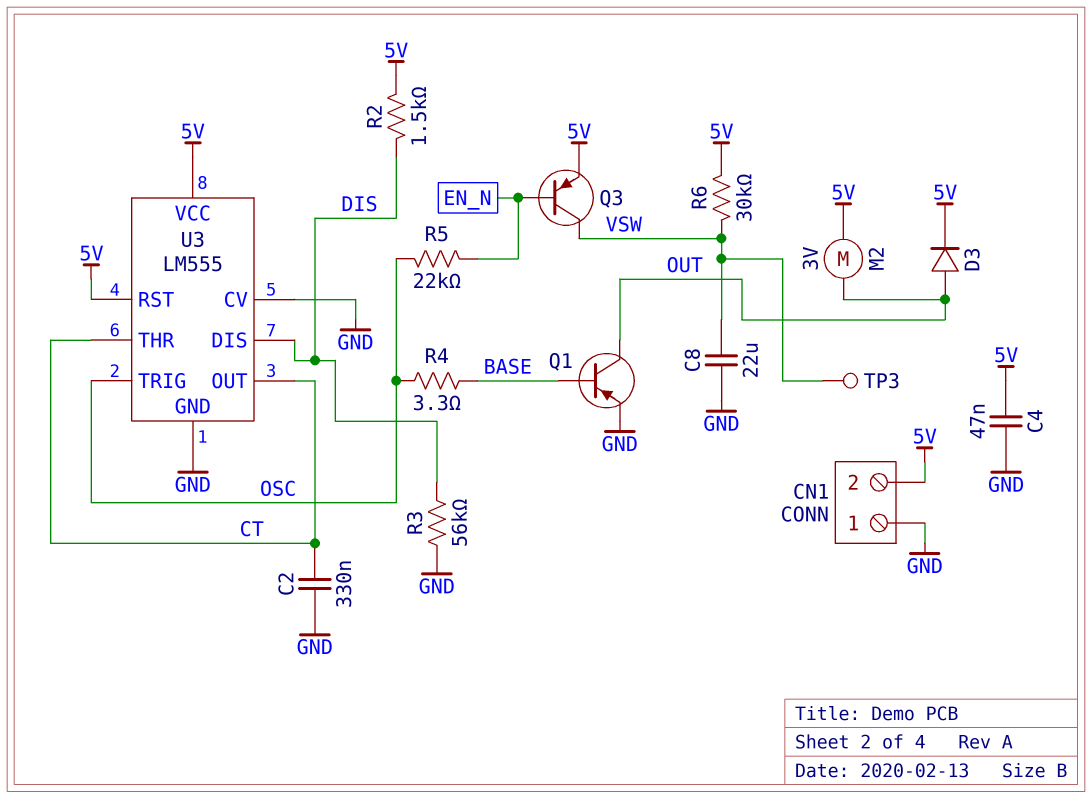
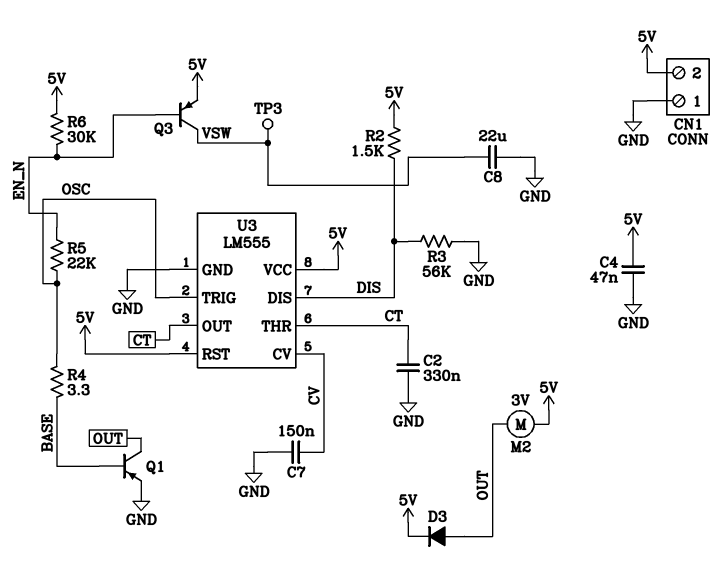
C7: none -> 150nF (CV, GND)
R6: 30k (5V, VSW) -> 30k (5V, EN_N)
U3 pin CV: GND -> CV

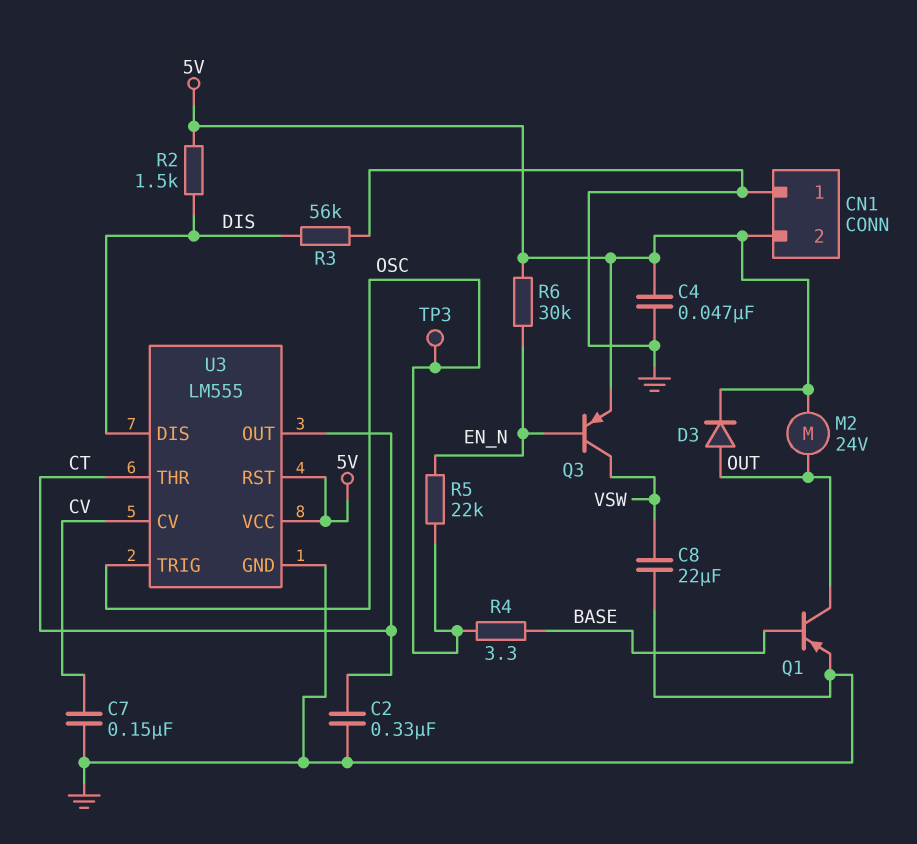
M2: motor 3V (5V, OUT) -> motor 24V (5V, OUT)
TP3: test point (VSW) -> test point (OSC)

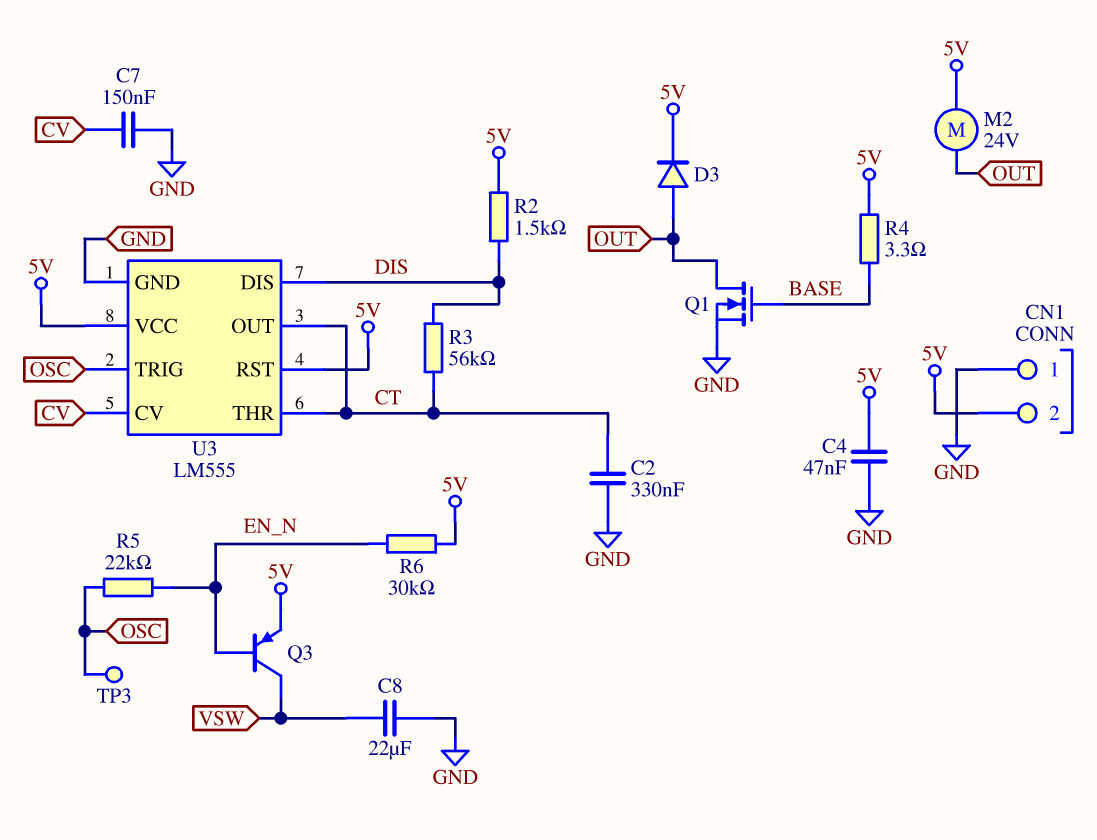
Q1: PNP (B BASE, C OUT, E GND) -> NMOS (G BASE, D OUT, S GND)
R3: 56k (DIS, GND) -> 56k (CT, DIS)
R4: 3.3 (BASE, OSC) -> 3.3 (5V, BASE)

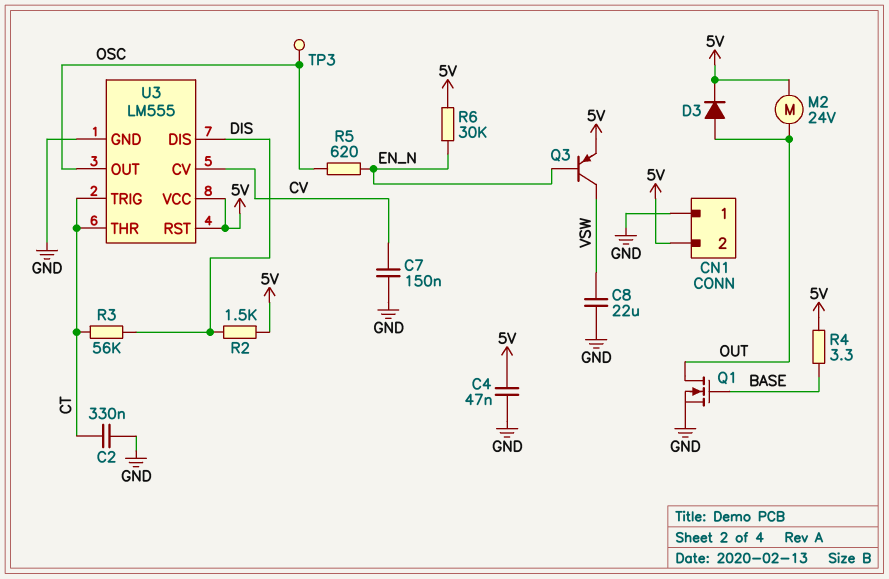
R5: 22k (EN_N, OSC) -> 620 (EN_N, OSC)
U3 pin OUT: CT -> OSC
U3 pin TRIG: OSC -> CT

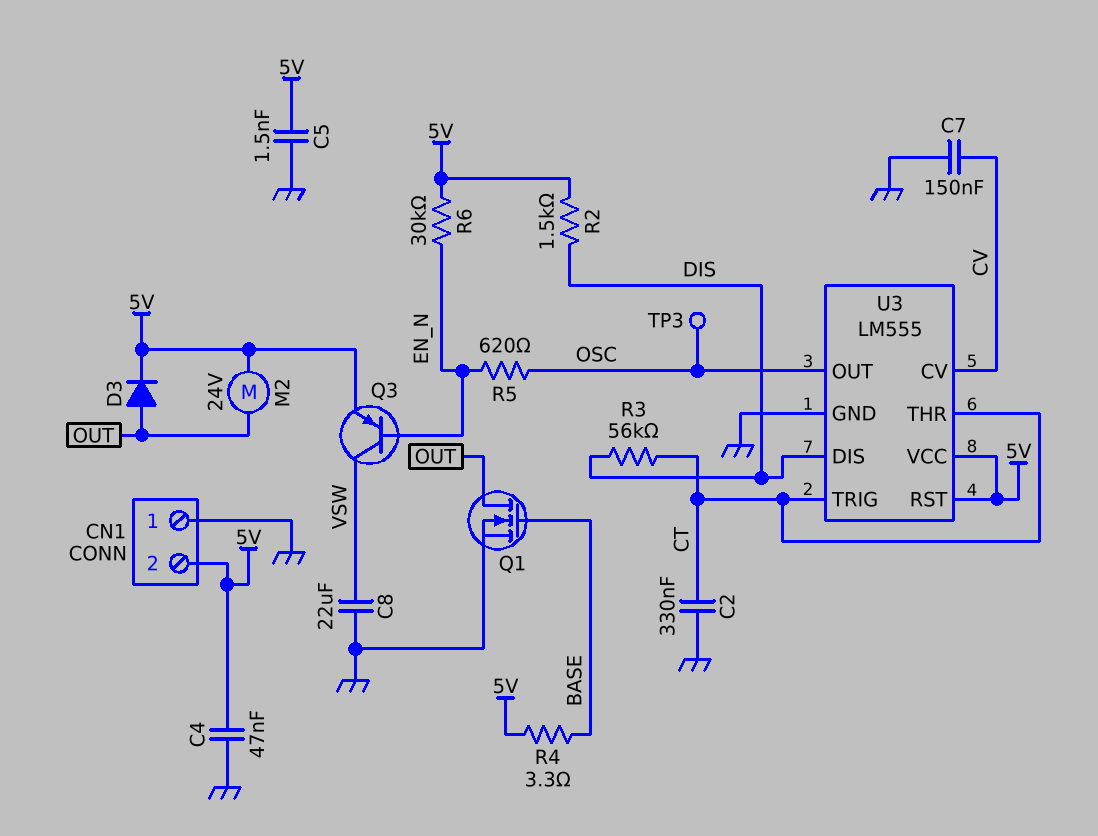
C5: none -> 1.5nF (5V, GND)

